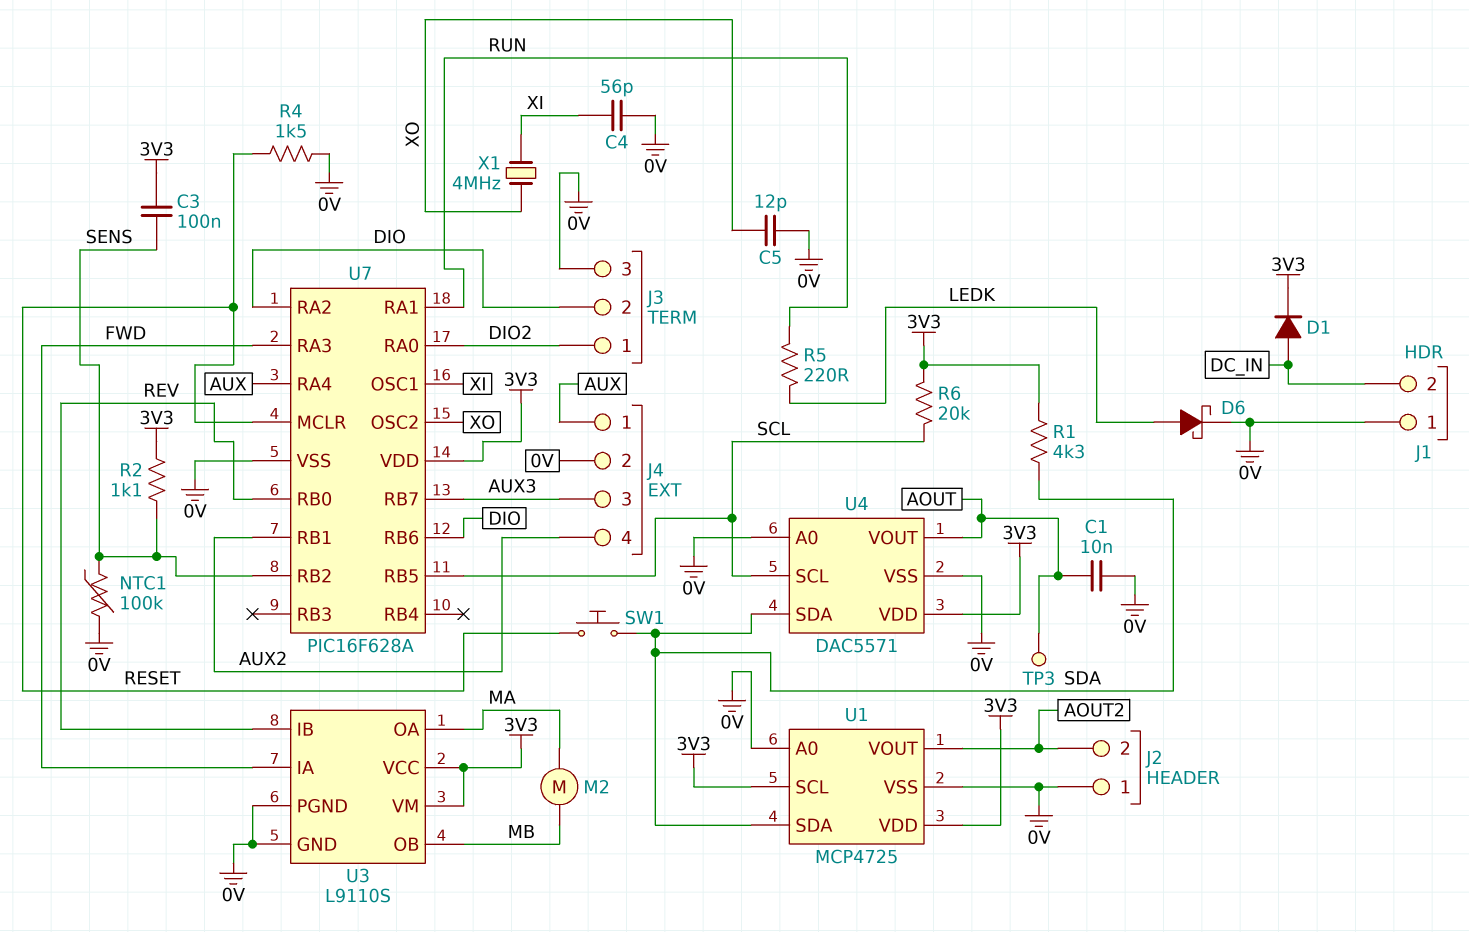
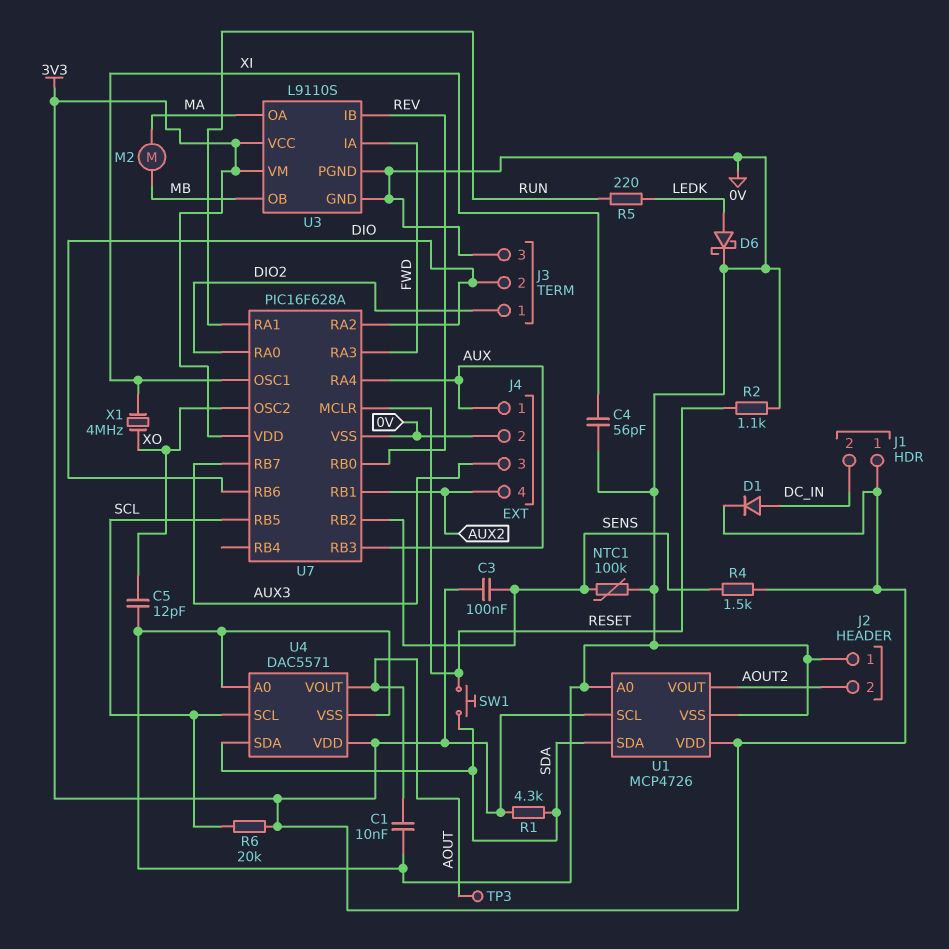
J1 pin 1: 0V -> 3V3
R2: 1.1k (3V3, SENS) -> 1.1k (0V, RESET)
R4: 1.5k (0V, RESET) -> 1.5k (3V3, SENS)
U1: MCP4725 -> MCP4726
U7 pin RB3: none -> AUX

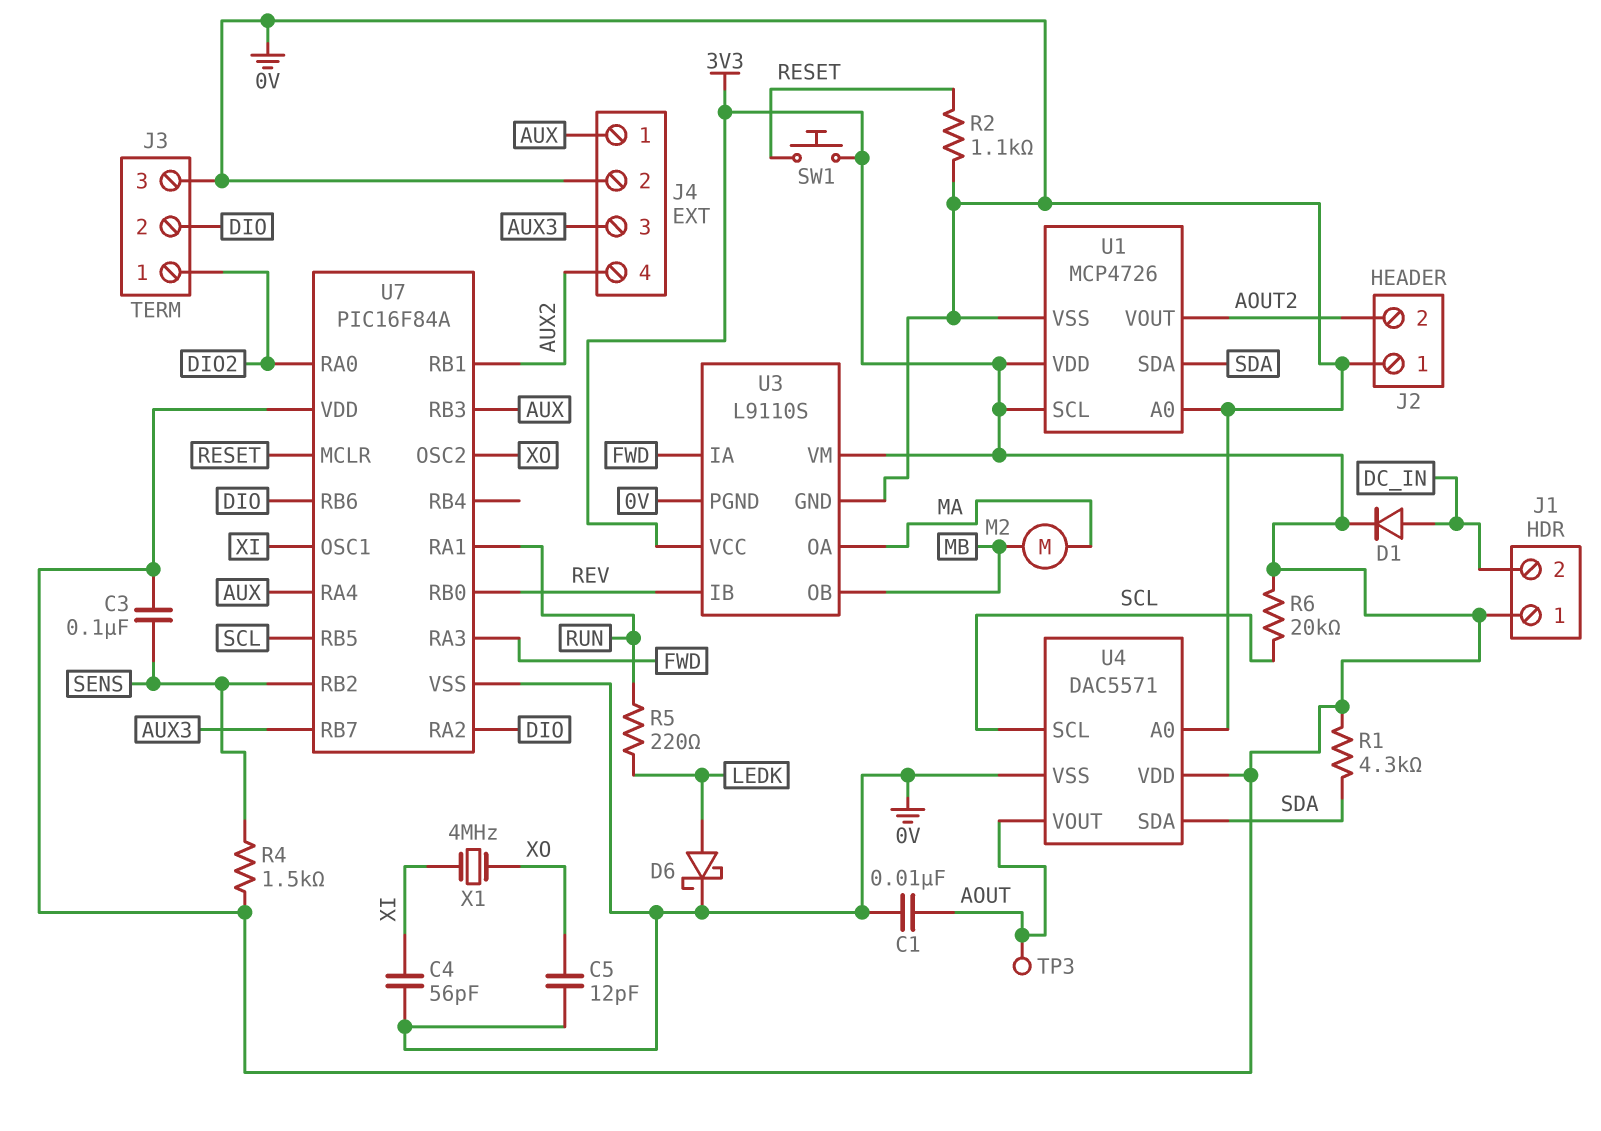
NTC1: 100k (0V, SENS) -> none
SW1: button (RESET, SDA) -> button (3V3, RESET)
U7: PIC16F628A -> PIC16F84A

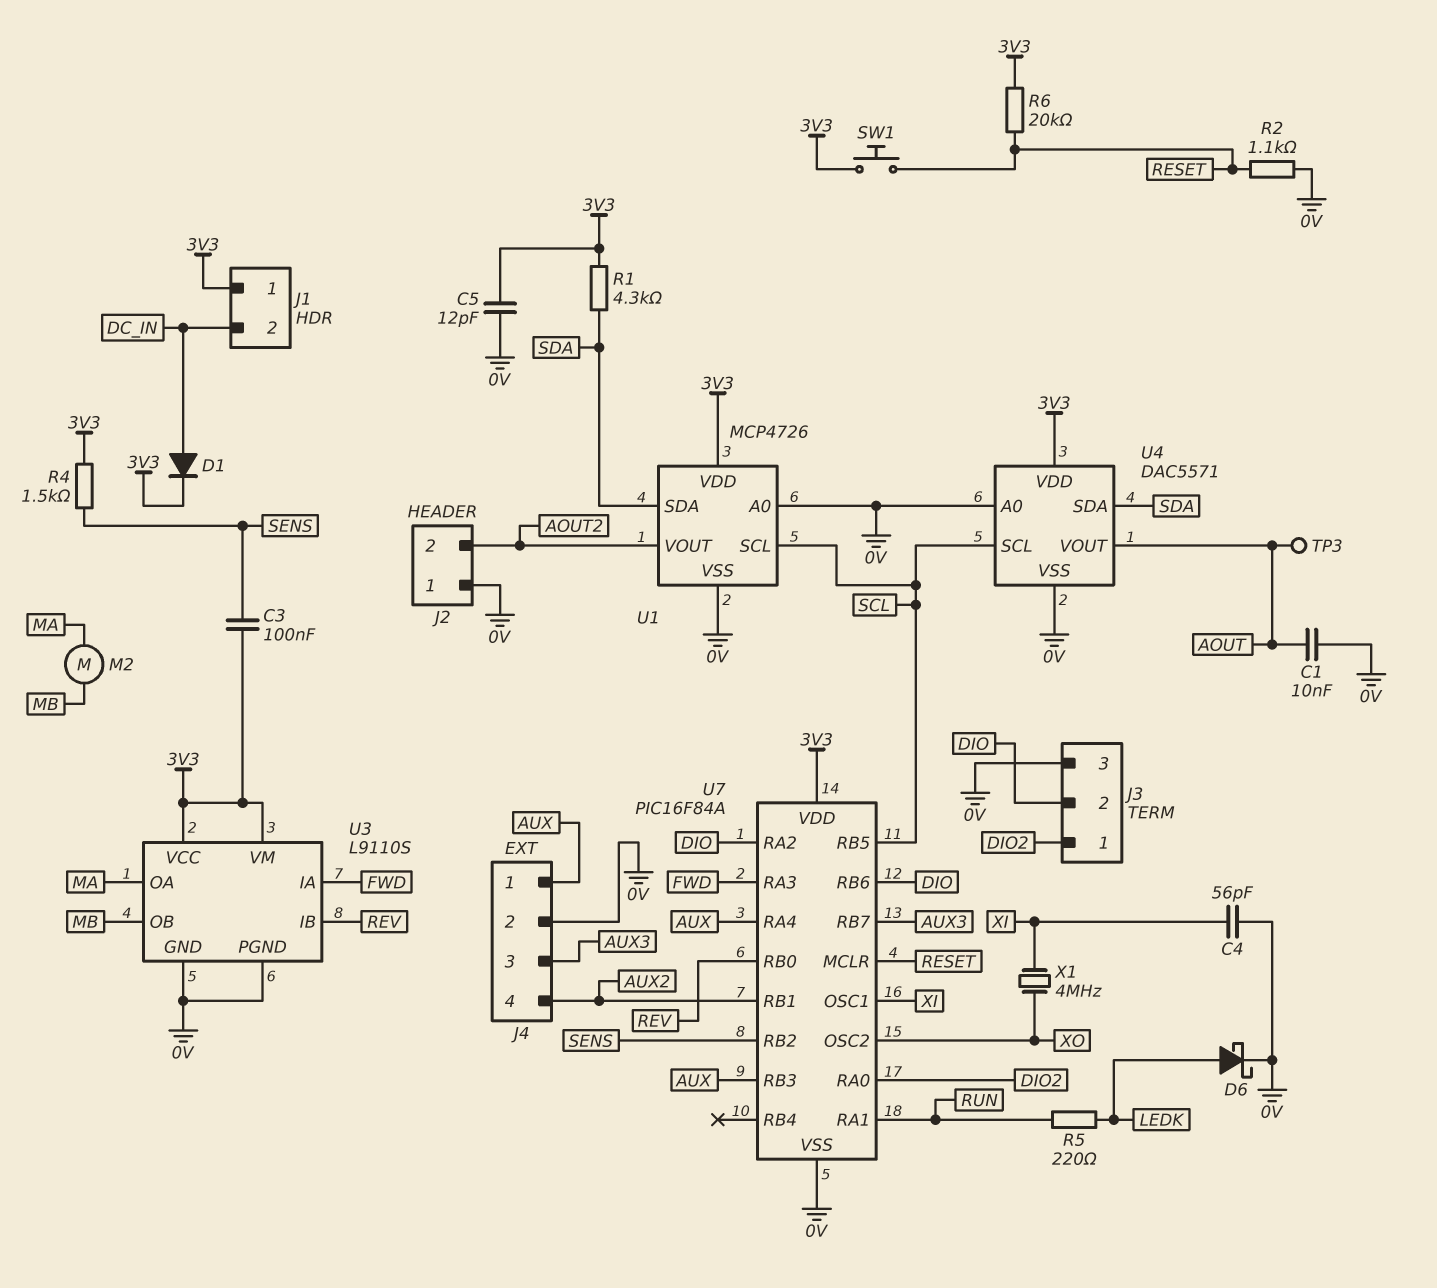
C5: 12pF (0V, XO) -> 12pF (0V, 3V3)
R6: 20k (3V3, SCL) -> 20k (3V3, RESET)
U1 pin SCL: 3V3 -> SCL

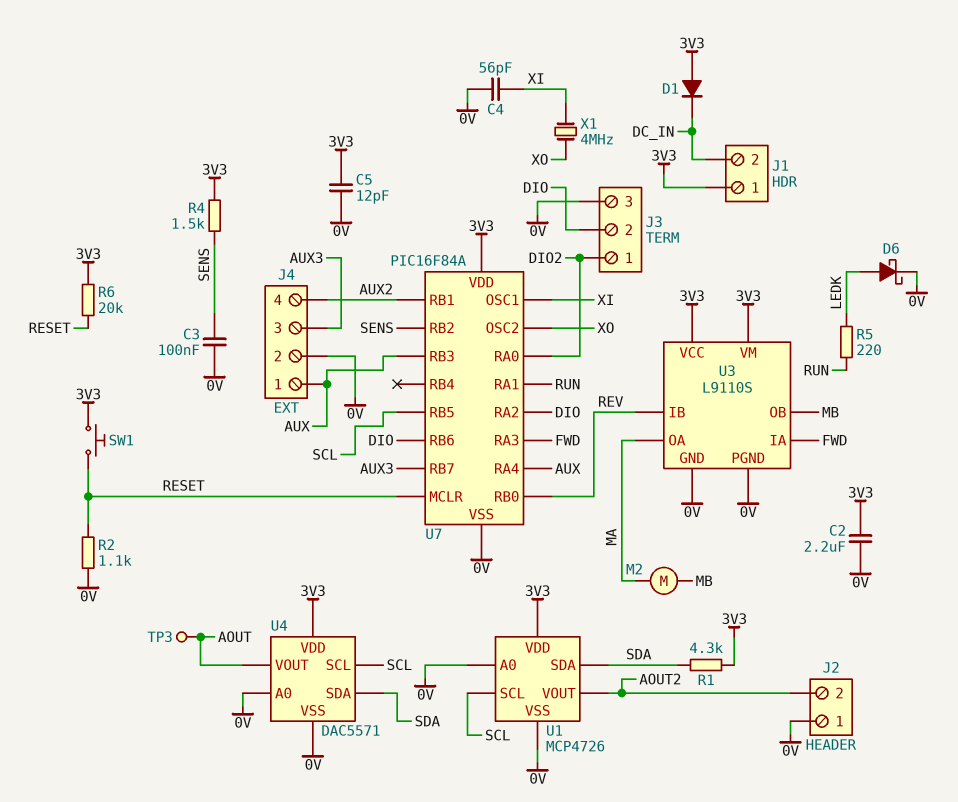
C1: 10nF (0V, AOUT) -> none
C2: none -> 2.2uF (0V, 3V3)
C3: 100nF (3V3, SENS) -> 100nF (0V, SENS)
D1: diode (A DC_IN, K 3V3) -> diode (A 3V3, K DC_IN)

